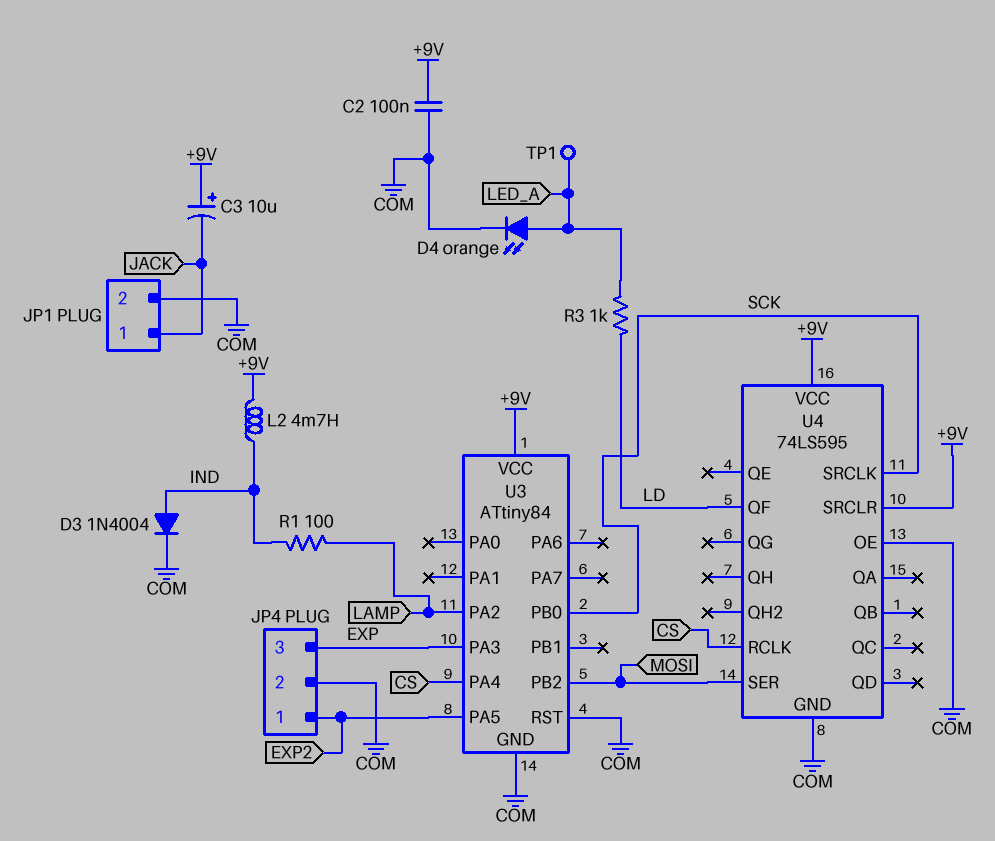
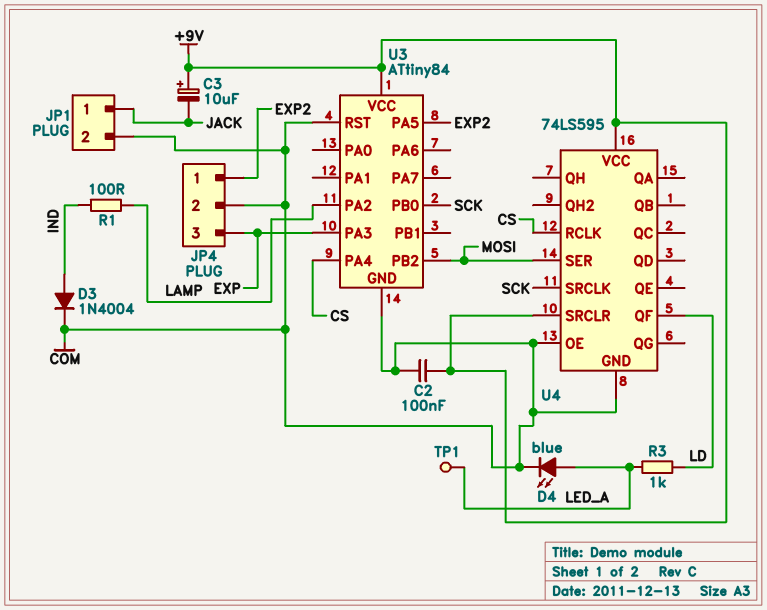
D4: LED orange (A LED_A, K COM) -> LED blue (A LED_A, K COM)
L2: 4.7mH (+9V, IND) -> none

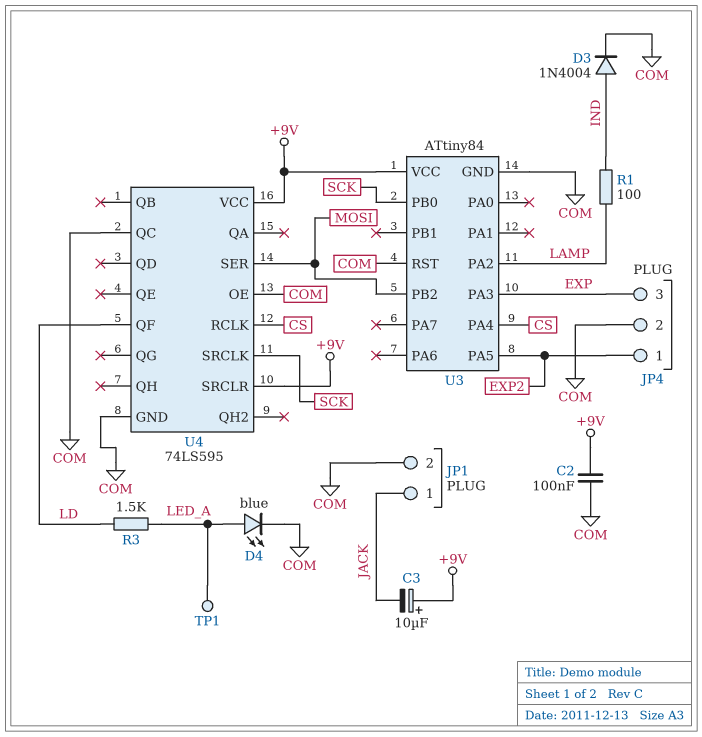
R3: 1k (LD, LED_A) -> 1.5k (LD, LED_A)
U4 pin QC: none -> COM

